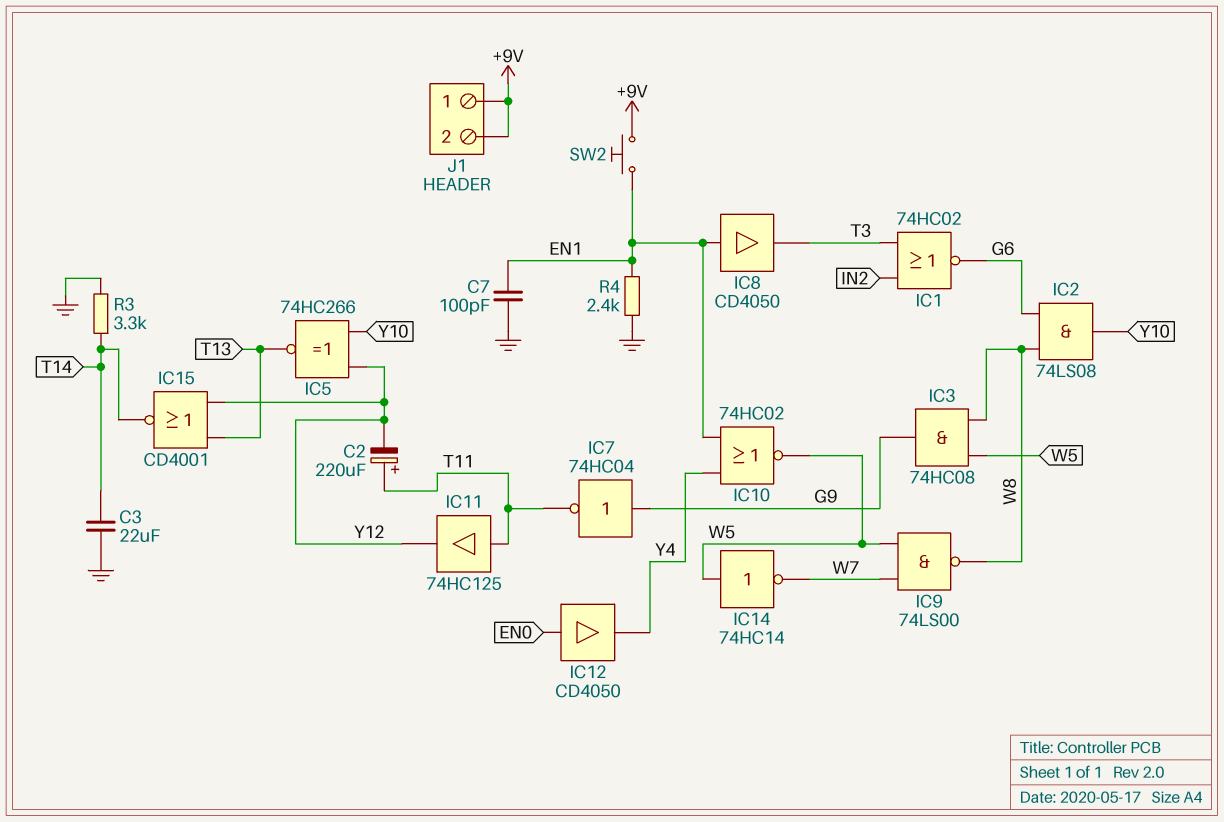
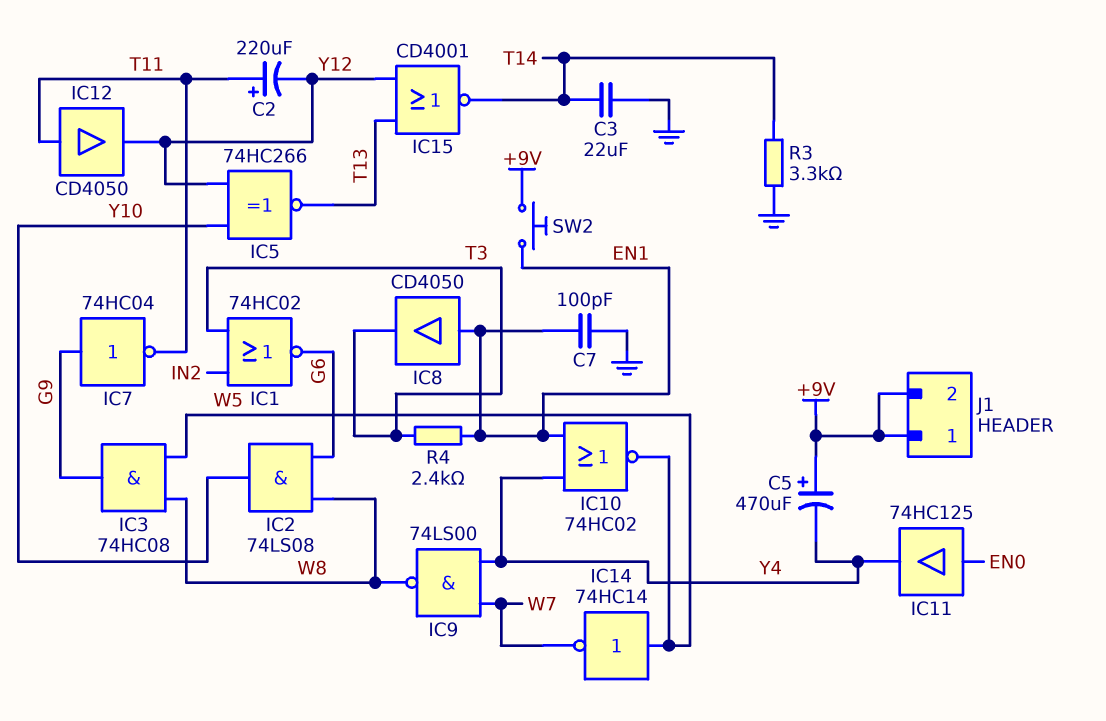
C5: none -> 470uF (plus +9V, minus Y4)
IC9: NAND 74LS00 (in W5, in W7, out W8) -> NAND 74LS00 (in W7, in Y4, out W8)
IC11: buffer 74HC125 (in T11, out Y12) -> buffer 74HC125 (in EN0, out Y4)
IC12: buffer CD4050 (in EN0, out Y4) -> buffer CD4050 (in T11, out Y12)
R4: 2.4k (EN1, GND) -> 2.4k (EN1, T3)

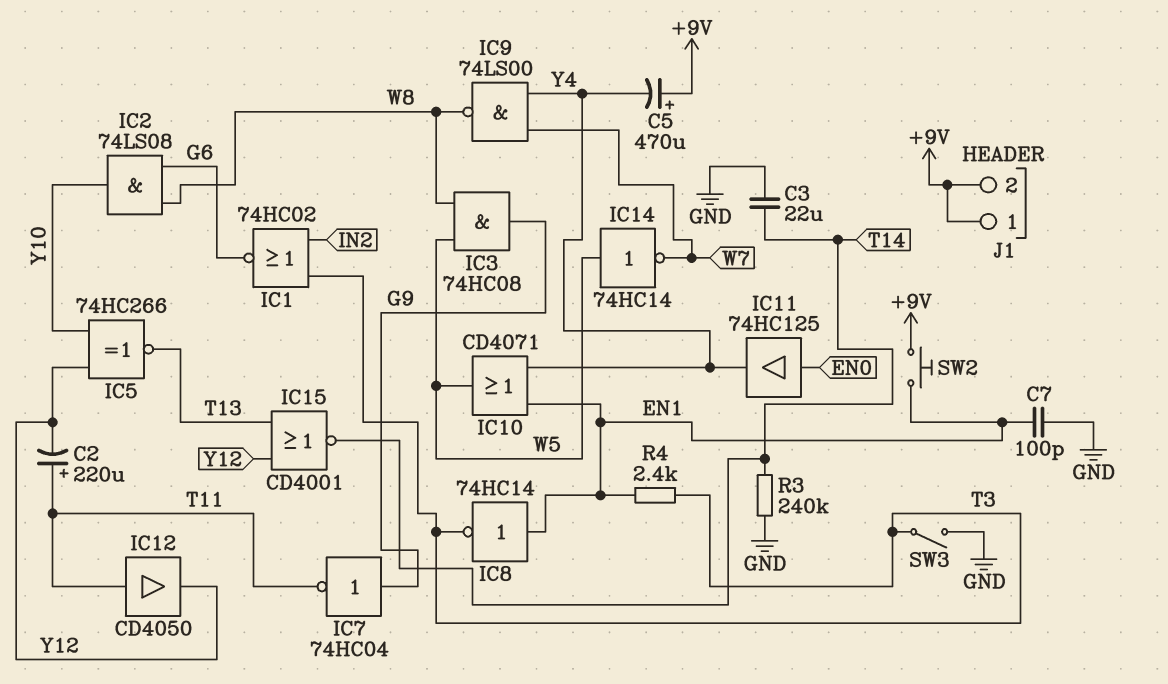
IC8: buffer CD4050 (in EN1, out T3) -> NOT 74HC14 (in EN1, out T3)
IC10: NOR 74HC02 (in EN1, in Y4, out W5) -> OR CD4071 (in EN1, in Y4, out W5)
R3: 3.3k (GND, T14) -> 240k (GND, T14)
SW3: none -> switch (GND, T3)

